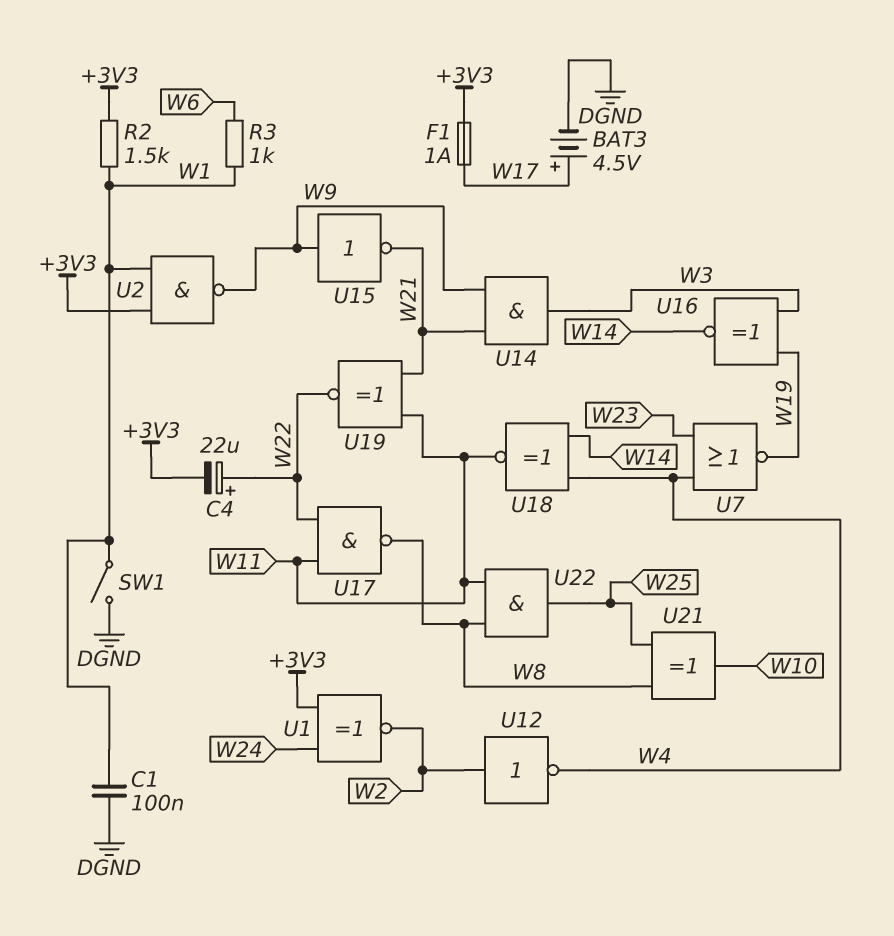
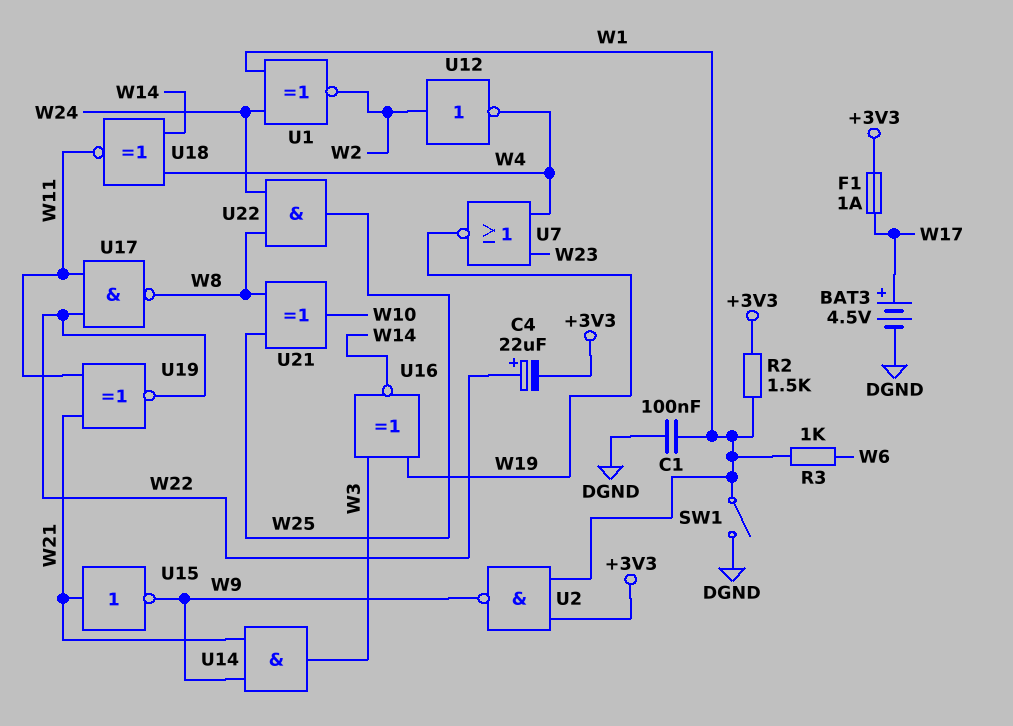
U1: XNOR (in +3V3, in W24, out W2) -> XNOR (in W1, in W24, out W2)
U15: NOT (in W9, out W21) -> NOT (in W21, out W9)
U22: AND (in W8, in W11, out W25) -> AND (in W8, in W24, out W25)

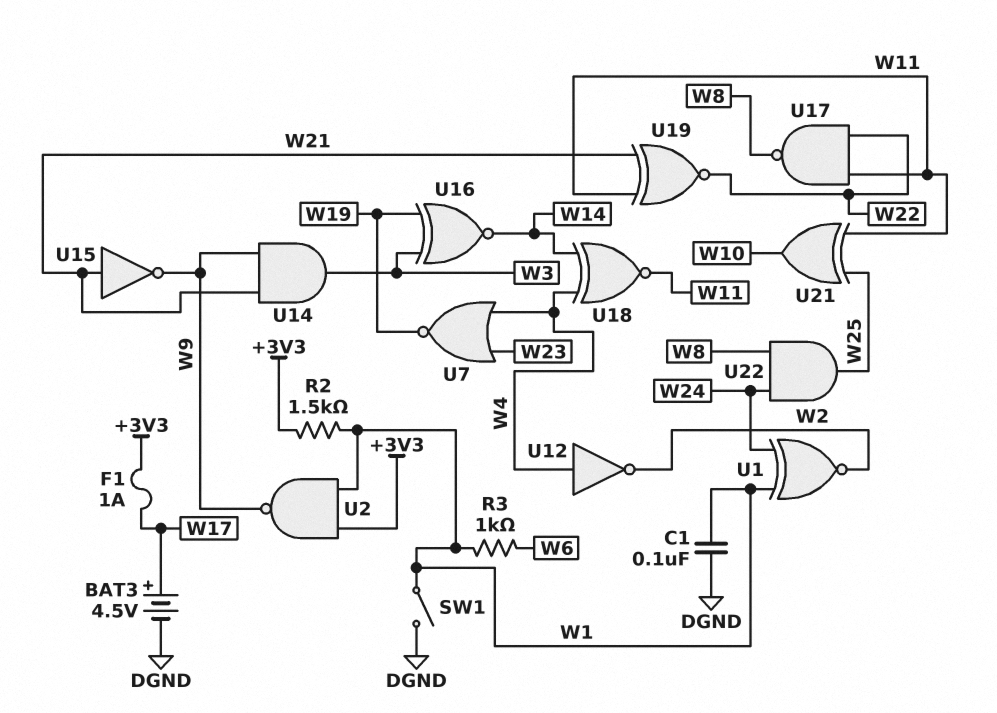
C4: 22uF (plus W22, minus +3V3) -> none
U12: NOT (in W2, out W4) -> NOT (in W4, out W2)
U21: XOR (in W8, in W25, out W10) -> XOR (in W11, in W25, out W10)

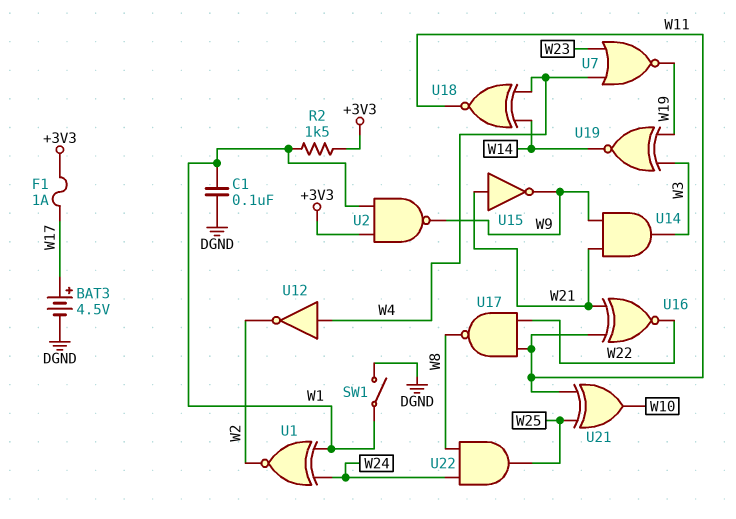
R3: 1k (W1, W6) -> none
U16: XNOR (in W3, in W19, out W14) -> XNOR (in W11, in W21, out W22)
U19: XNOR (in W11, in W21, out W22) -> XNOR (in W3, in W19, out W14)

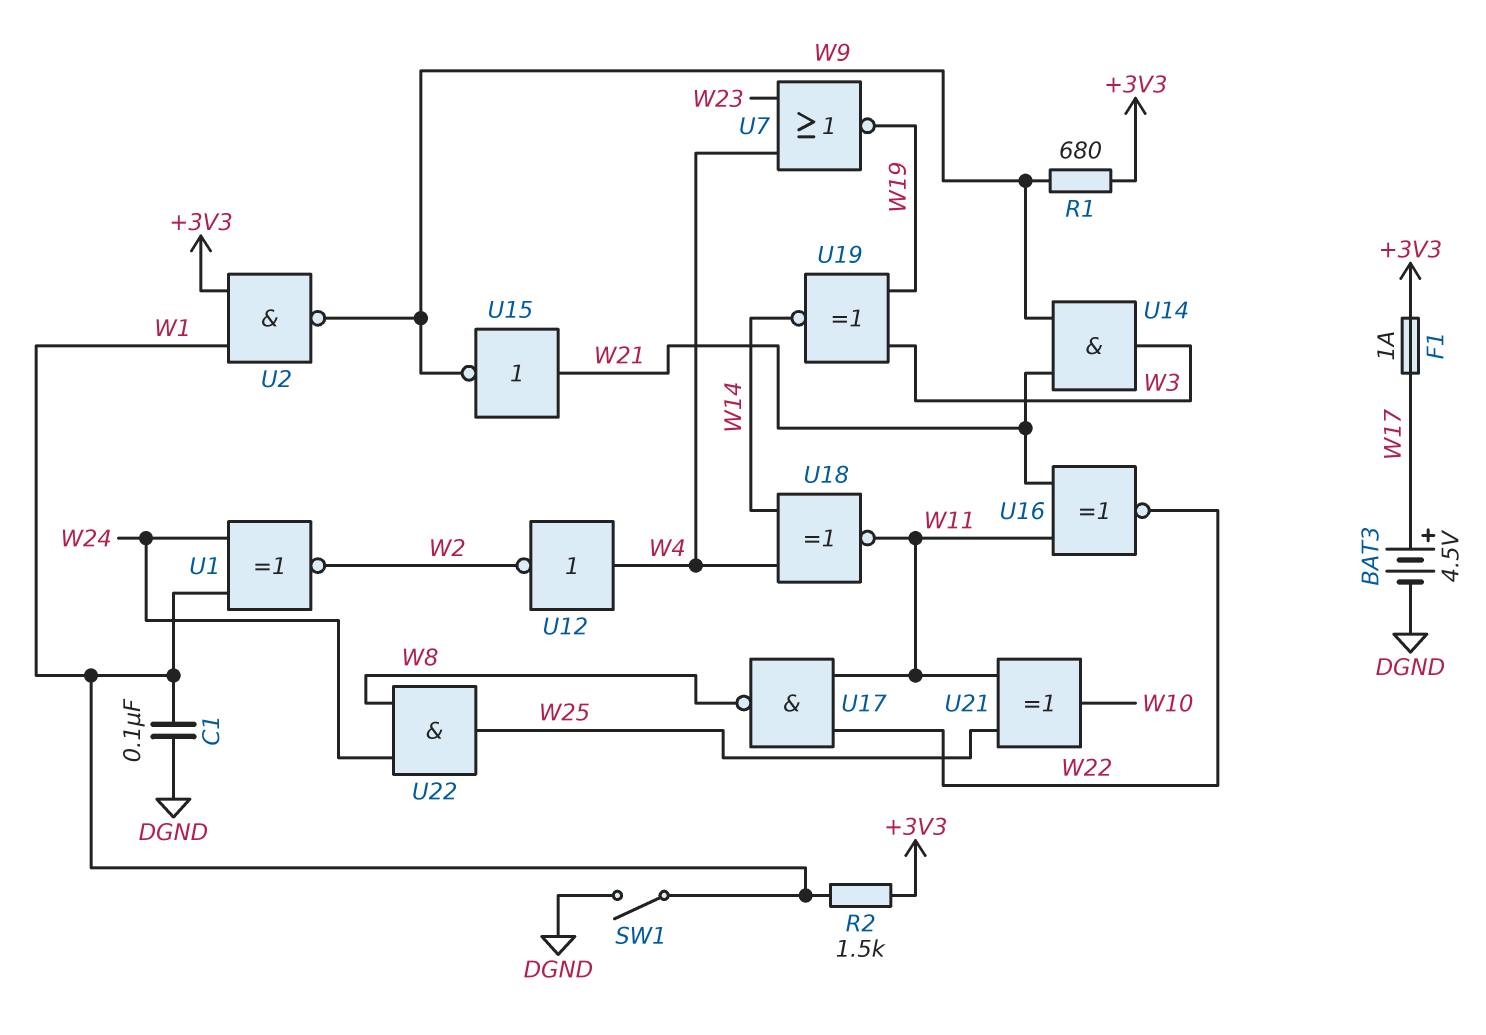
R1: none -> 680 (+3V3, W9)

